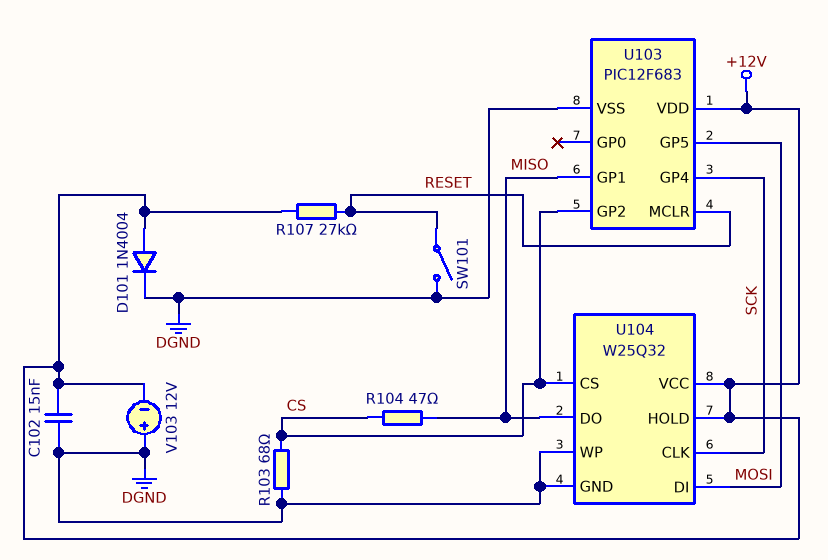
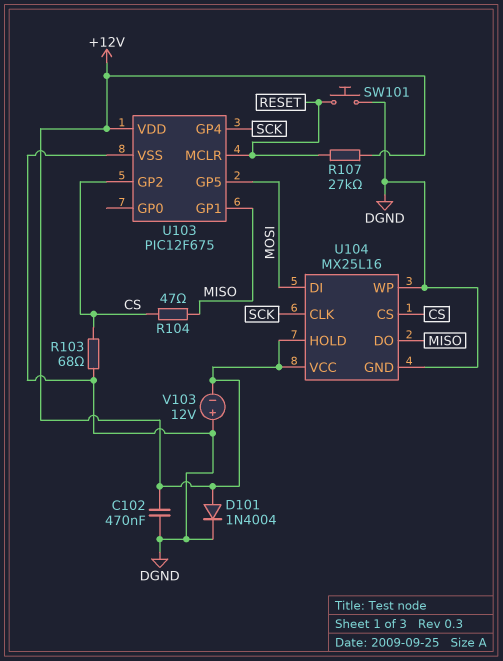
C102: 15nF (+12V, DGND) -> 470nF (+12V, DGND)
SW101: switch (DGND, RESET) -> button (DGND, RESET)
U103: PIC12F683 -> PIC12F675
U104: W25Q32 -> MX25L16

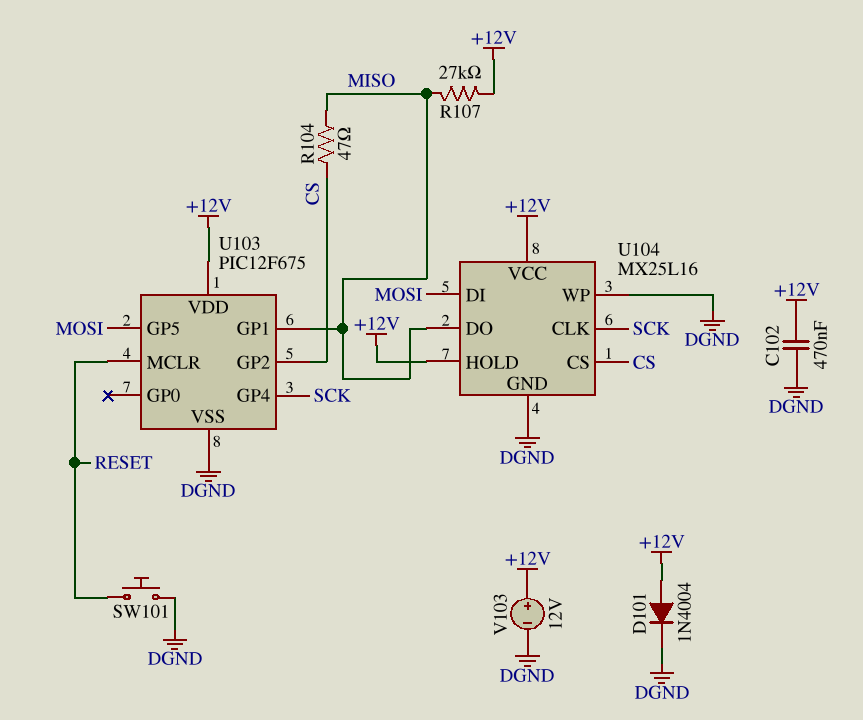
R103: 68 (CS, DGND) -> none
R107: 27k (+12V, RESET) -> 27k (+12V, MISO)
V103: 12V (plus DGND, minus +12V) -> 12V (plus +12V, minus DGND)

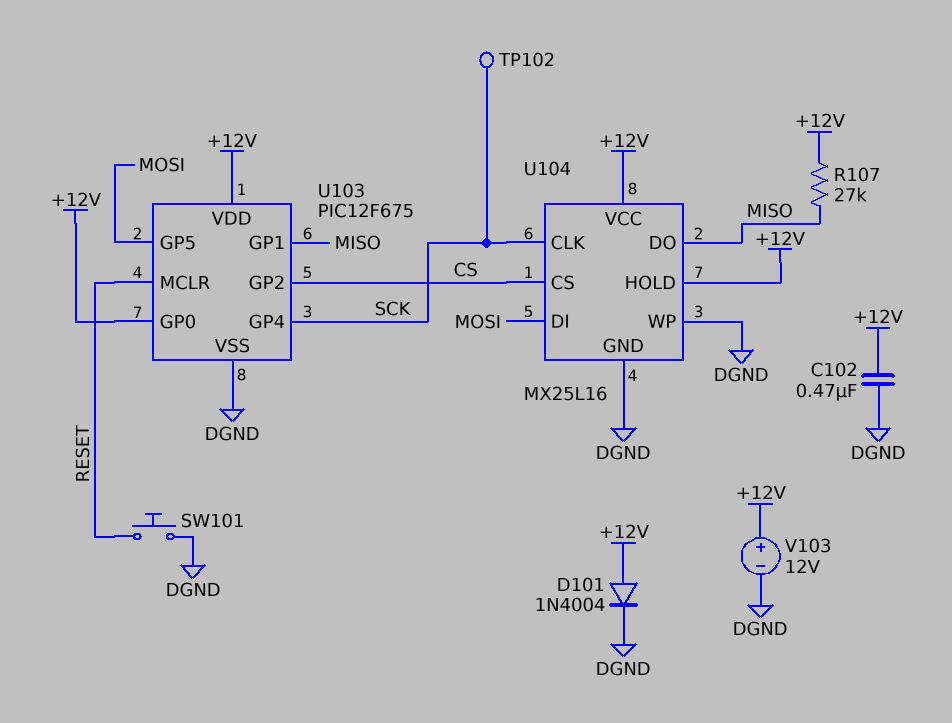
R104: 47 (CS, MISO) -> none
TP102: none -> test point (SCK)
U103 pin GP0: none -> +12V

